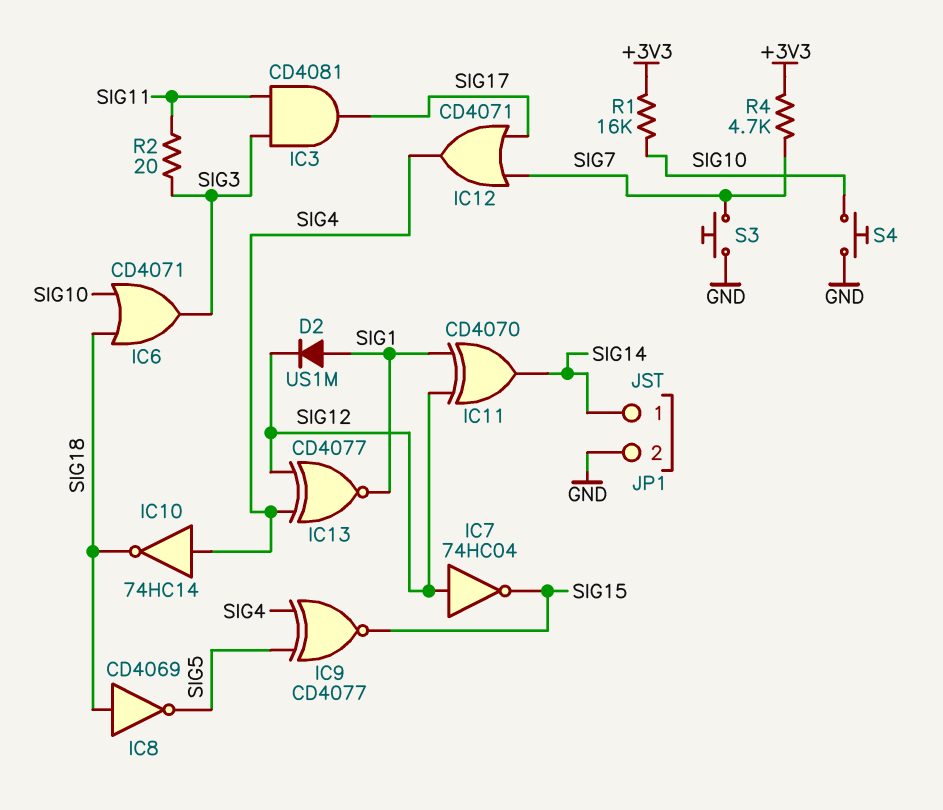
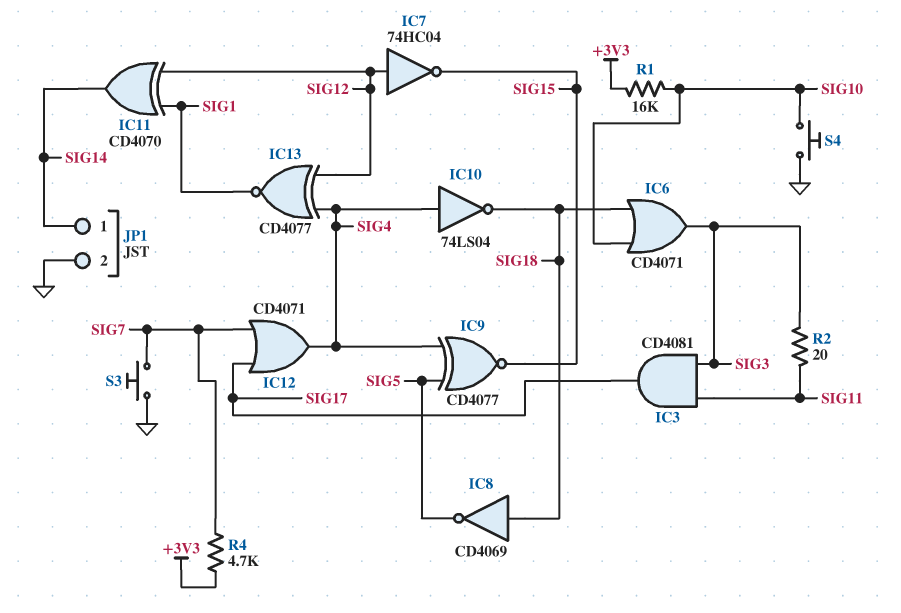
D2: diode US1M (A SIG1, K SIG12) -> none
IC10: NOT 74HC14 (in SIG4, out SIG18) -> NOT 74LS04 (in SIG4, out SIG18)

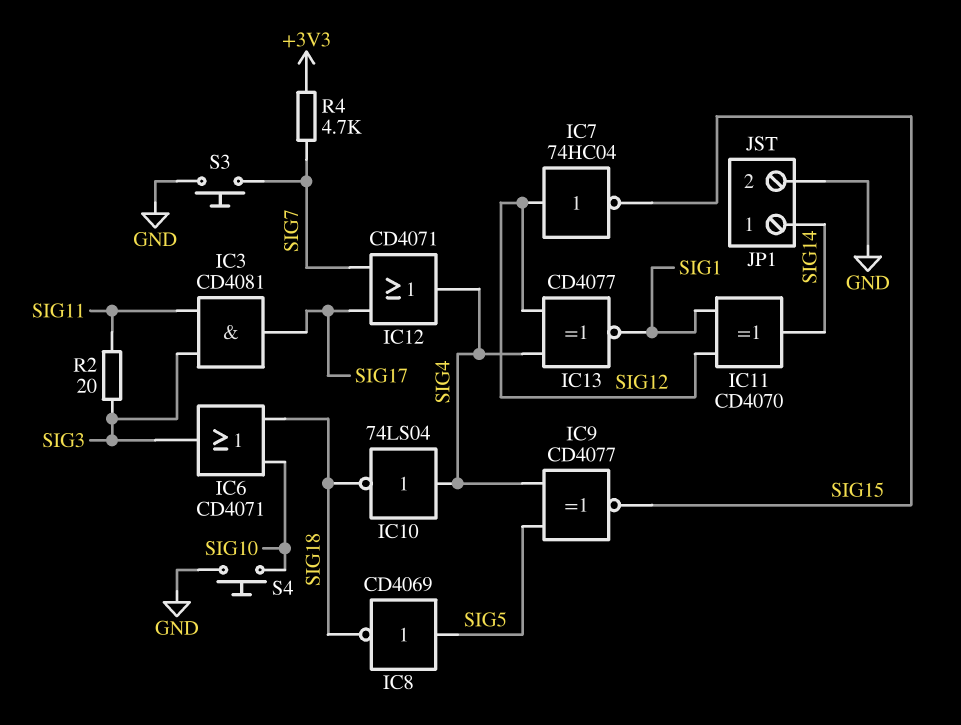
IC8: NOT CD4069 (in SIG18, out SIG5) -> NOT CD4069 (in SIG5, out SIG18)
R1: 16k (+3V3, SIG10) -> none

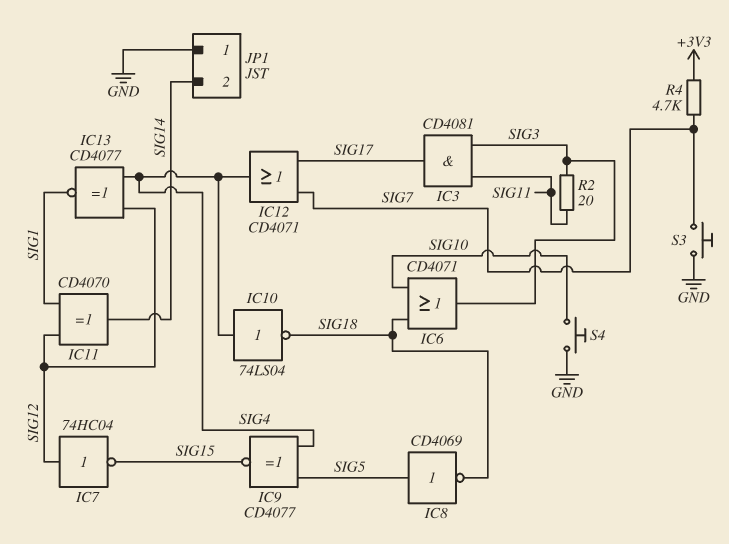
JP1 pin 1: SIG14 -> GND
JP1 pin 2: GND -> SIG14

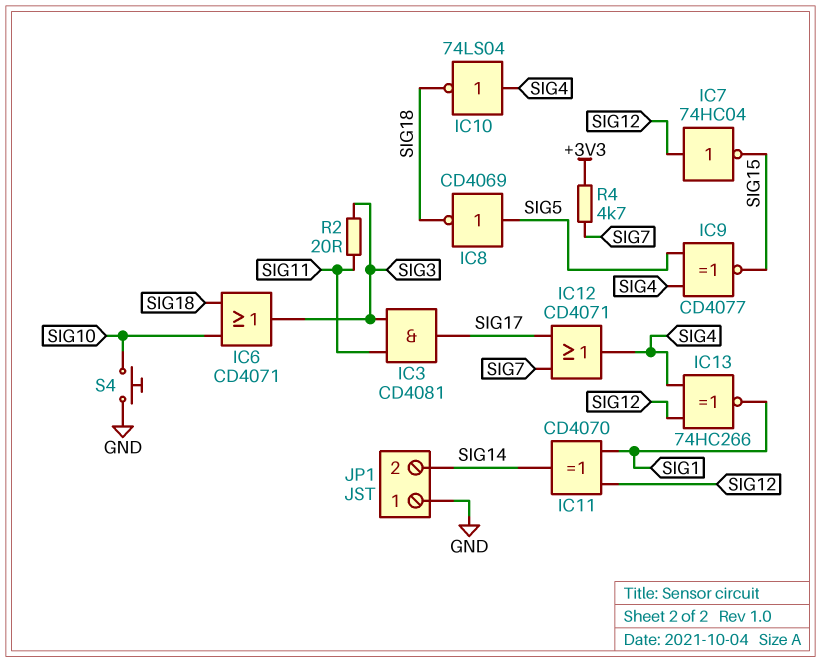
IC13: XNOR CD4077 (in SIG4, in SIG12, out SIG1) -> XNOR 74HC266 (in SIG4, in SIG12, out SIG1)
S3: button (GND, SIG7) -> none

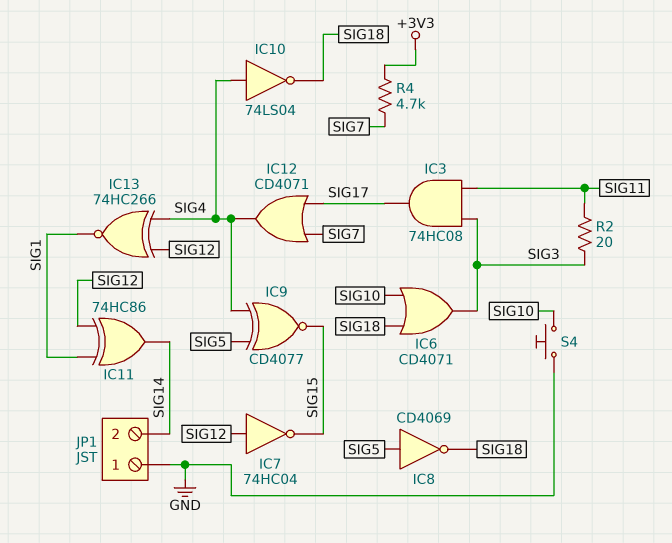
IC3: AND CD4081 (in SIG3, in SIG11, out SIG17) -> AND 74HC08 (in SIG3, in SIG11, out SIG17)
IC11: XOR CD4070 (in SIG1, in SIG12, out SIG14) -> XOR 74HC86 (in SIG1, in SIG12, out SIG14)

